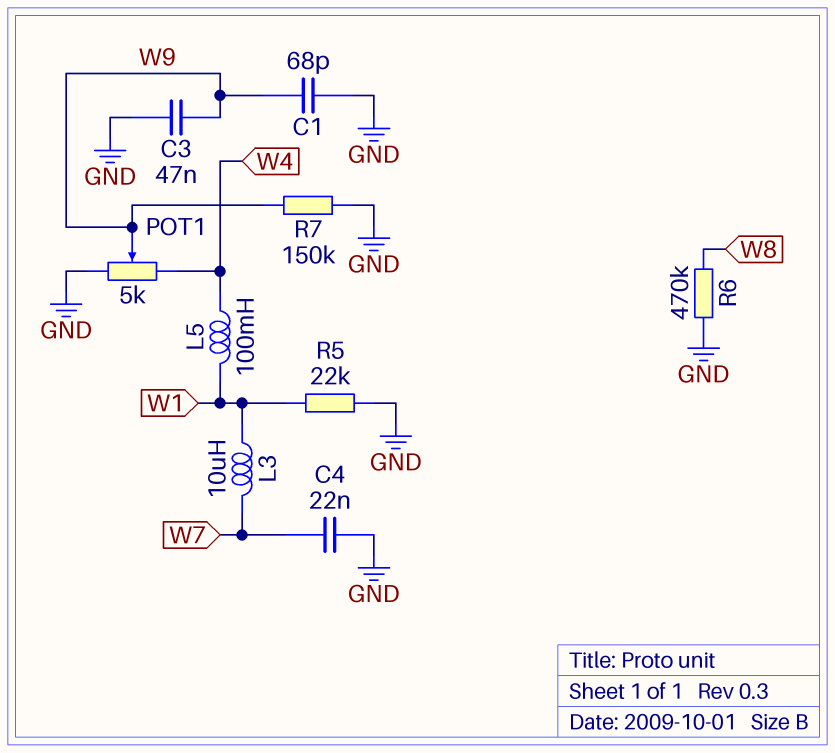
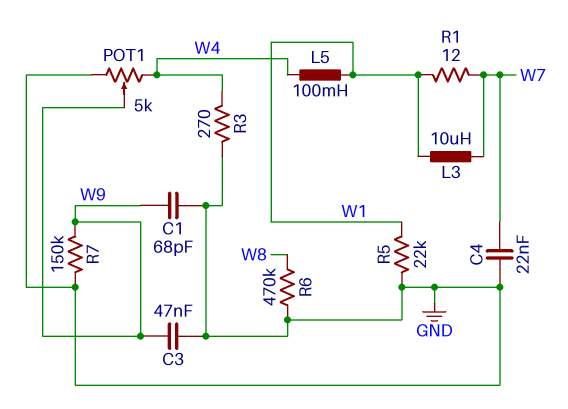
R1: none -> 12 (W1, W7)
R3: none -> 270 (GND, W4)

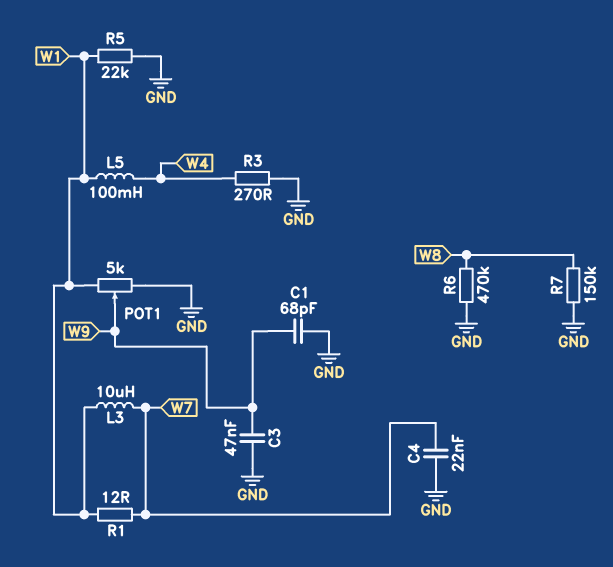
POT1: 5k (GND, W4, wiper W9) -> 5k (GND, W1, wiper W9)
R7: 150k (GND, W9) -> 150k (GND, W8)

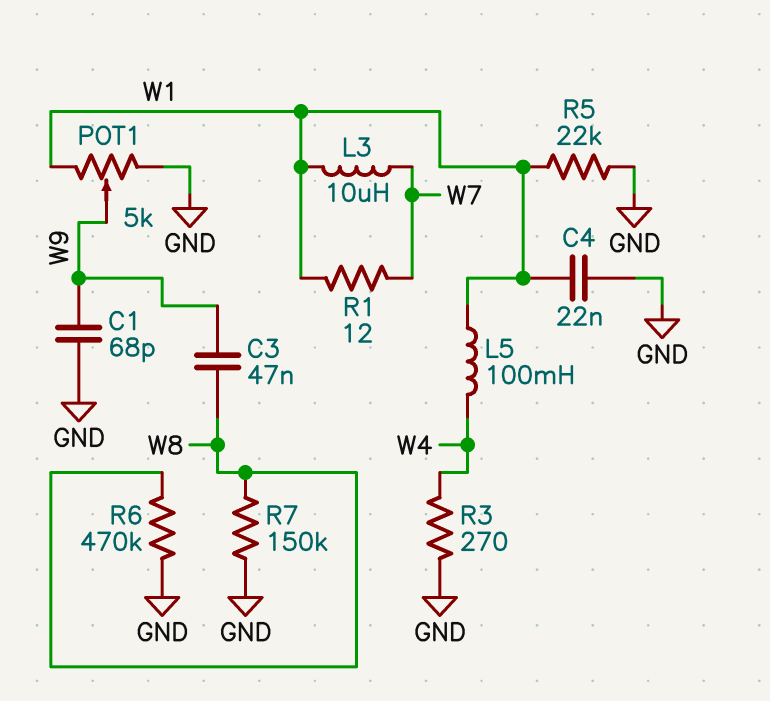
C3: 47nF (GND, W9) -> 47nF (W8, W9)
C4: 22nF (GND, W7) -> 22nF (GND, W1)

